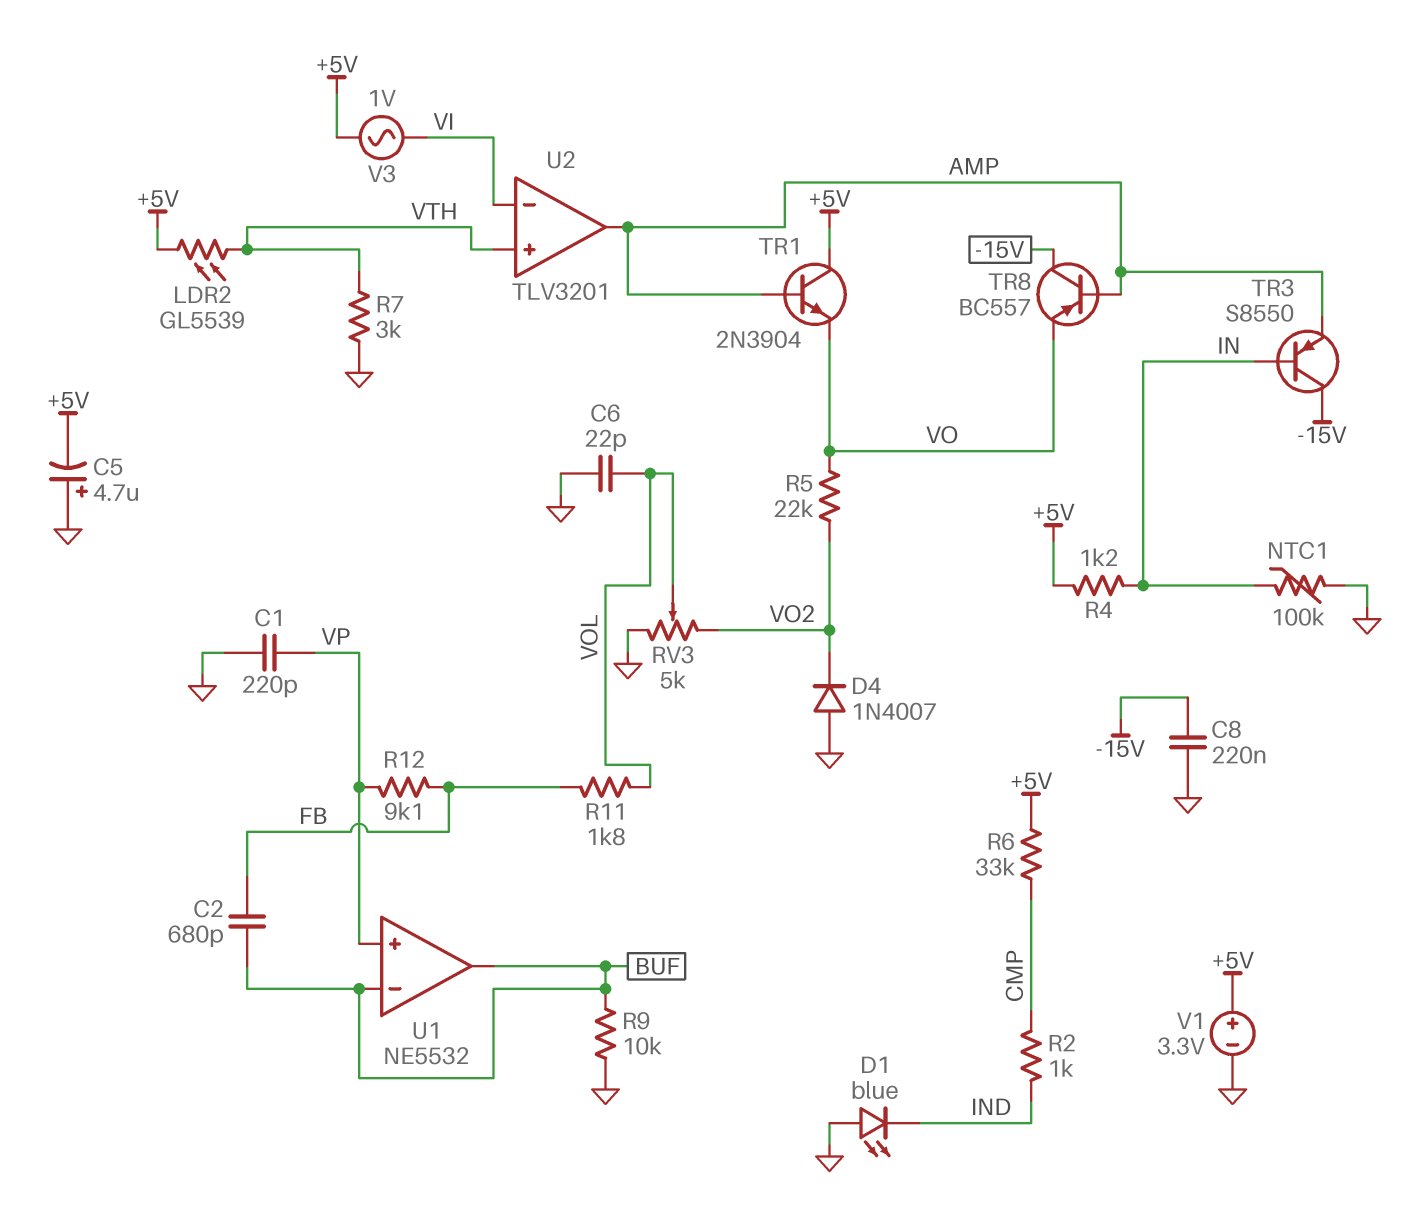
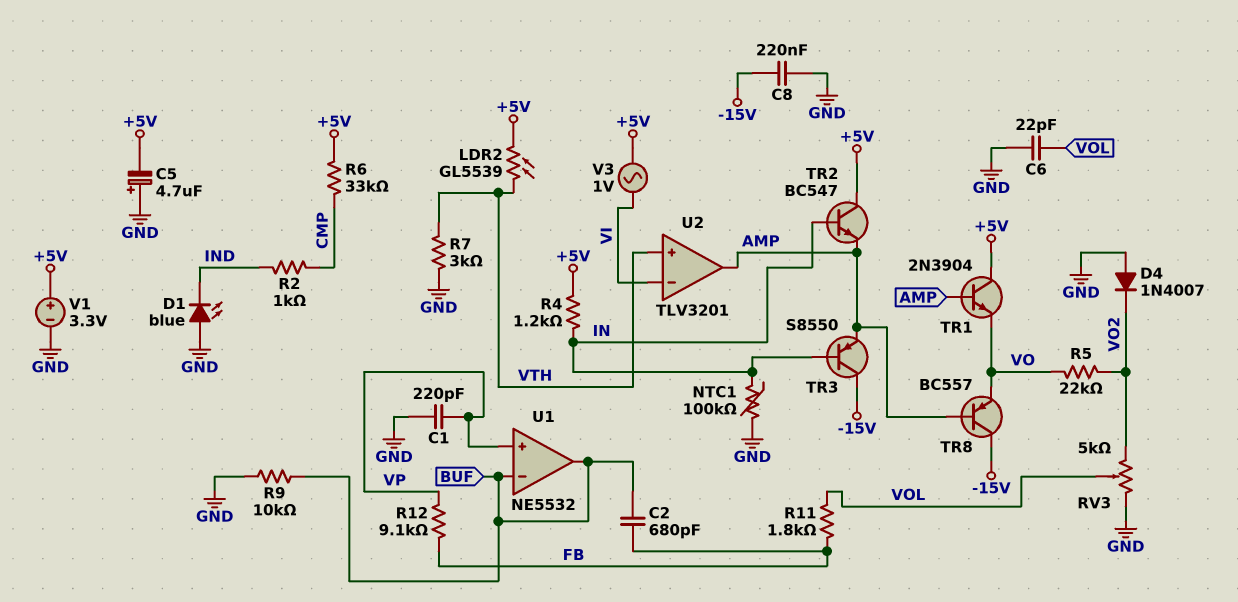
TR2: none -> NPN BC547 (B IN, C +5V, E AMP)

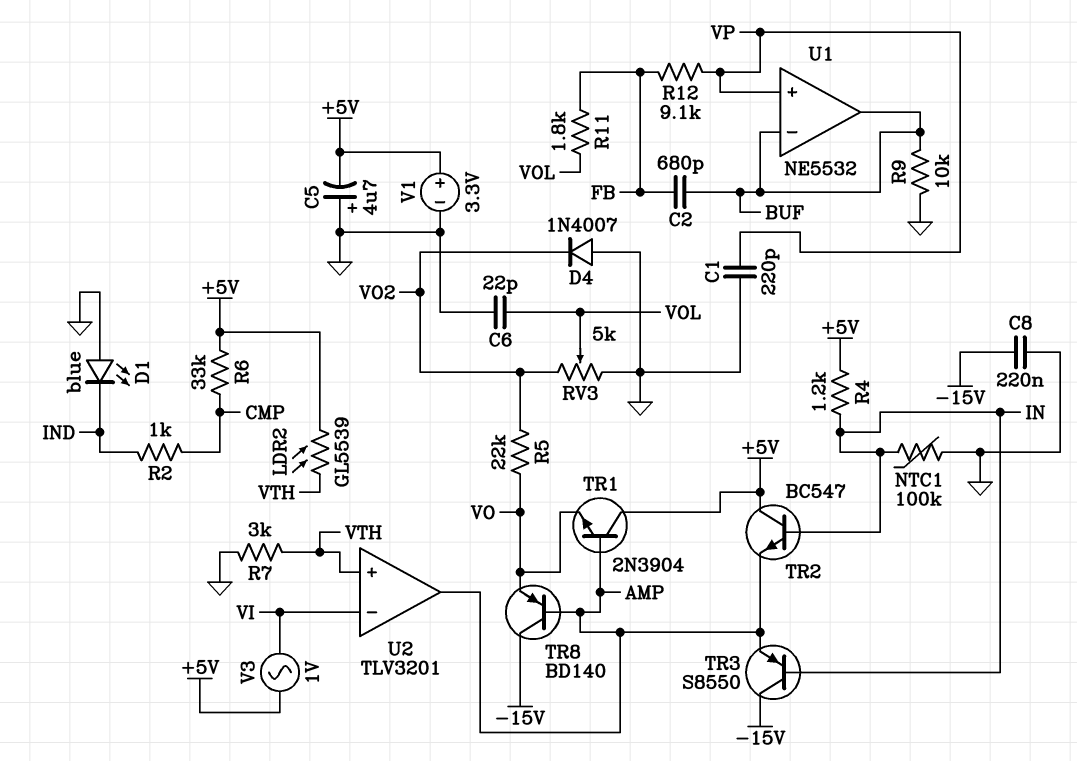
TR8: PNP BC557 (B AMP, C -15V, E VO) -> PNP BD140 (B AMP, C -15V, E VO)

